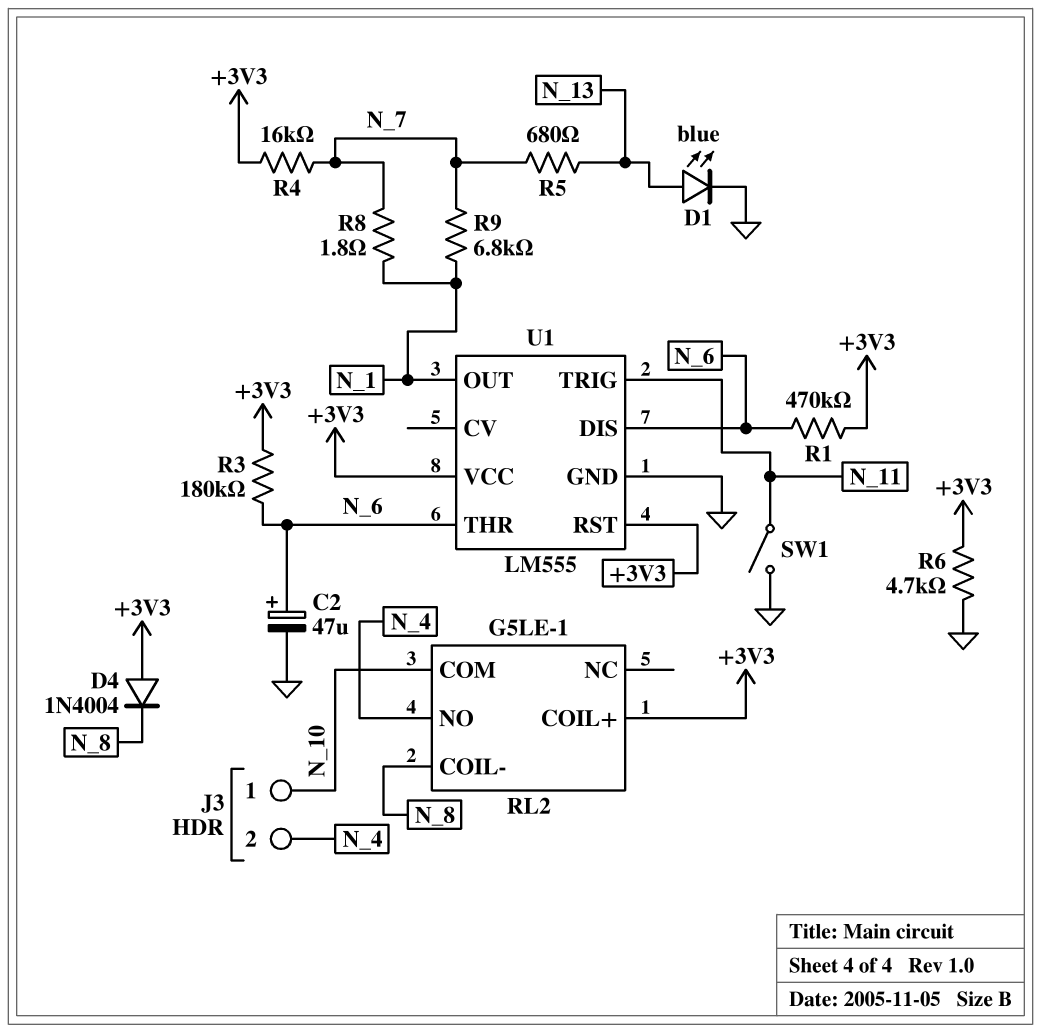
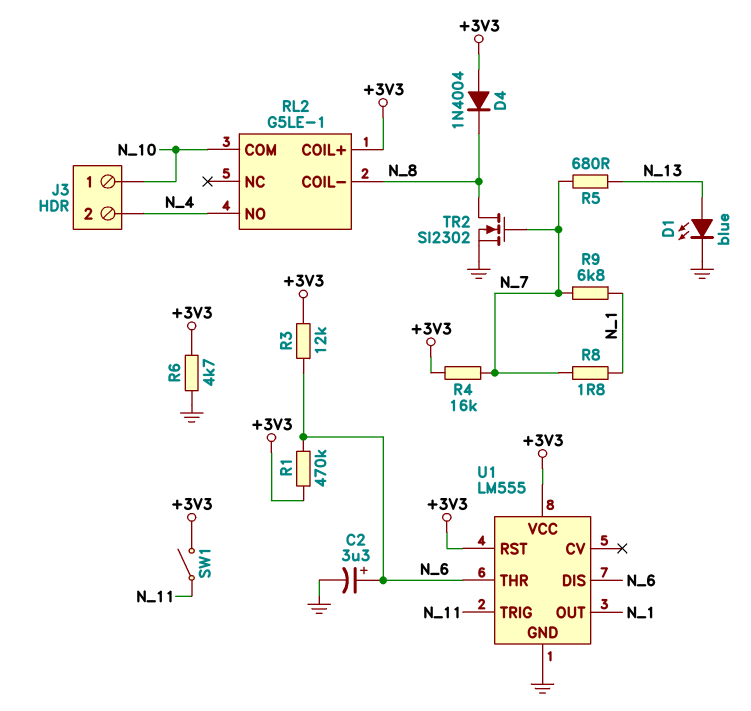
C2: 47uF (plus N_6, minus GND) -> 3.3uF (plus N_6, minus GND)
R3: 180k (+3V3, N_6) -> 12k (+3V3, N_6)
SW1: switch (GND, N_11) -> switch (+3V3, N_11)
TR2: none -> NMOS SI2302 (G N_7, D N_8, S GND)

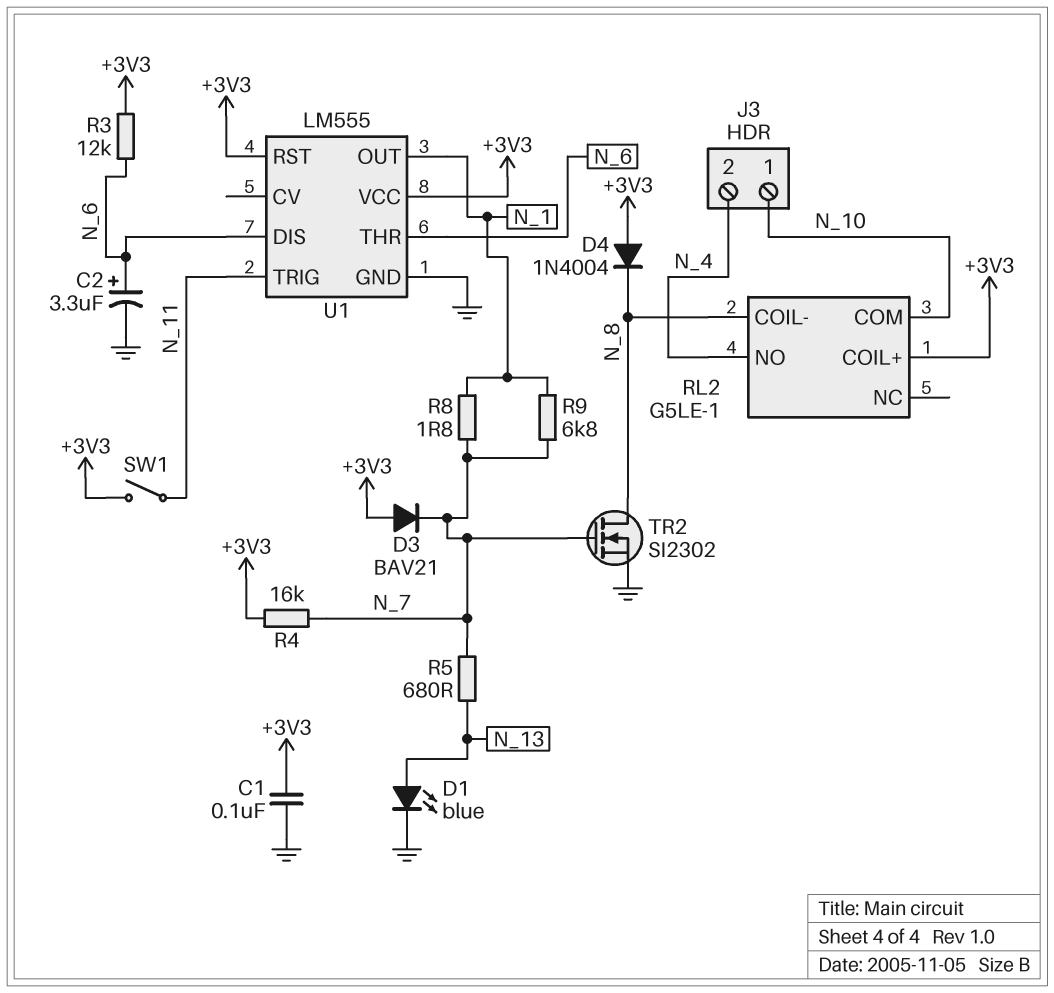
C1: none -> 100nF (+3V3, GND)
D3: none -> diode BAV21 (A +3V3, K N_7)
R1: 470k (+3V3, N_6) -> none
R6: 4.7k (+3V3, GND) -> none

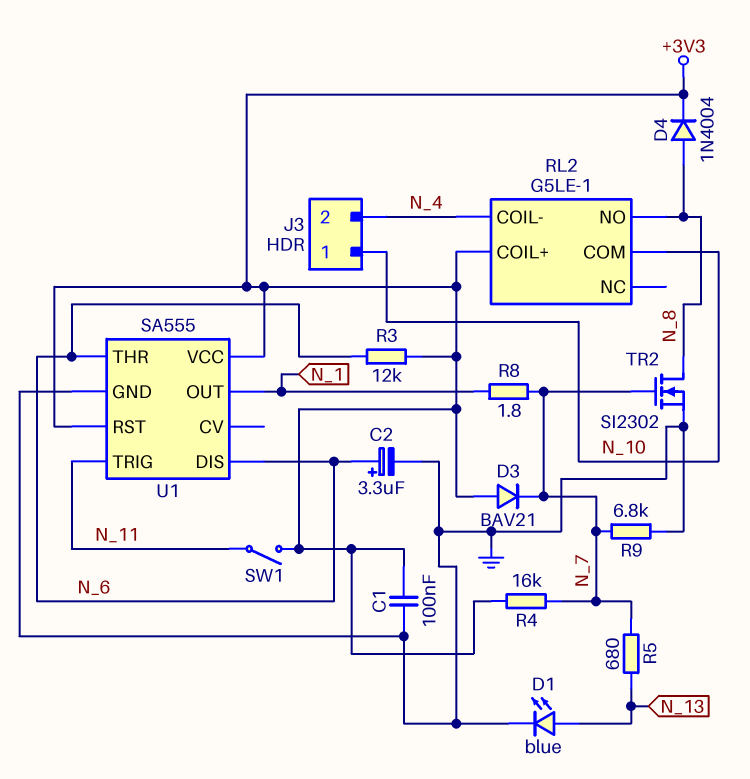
D4: diode 1N4004 (A +3V3, K N_8) -> diode 1N4004 (A N_8, K +3V3)
R9: 6.8k (N_1, N_7) -> 6.8k (GND, N_7)
RL2 pin COIL-: N_8 -> N_4
RL2 pin NO: N_4 -> N_8
U1: LM555 -> SA555

